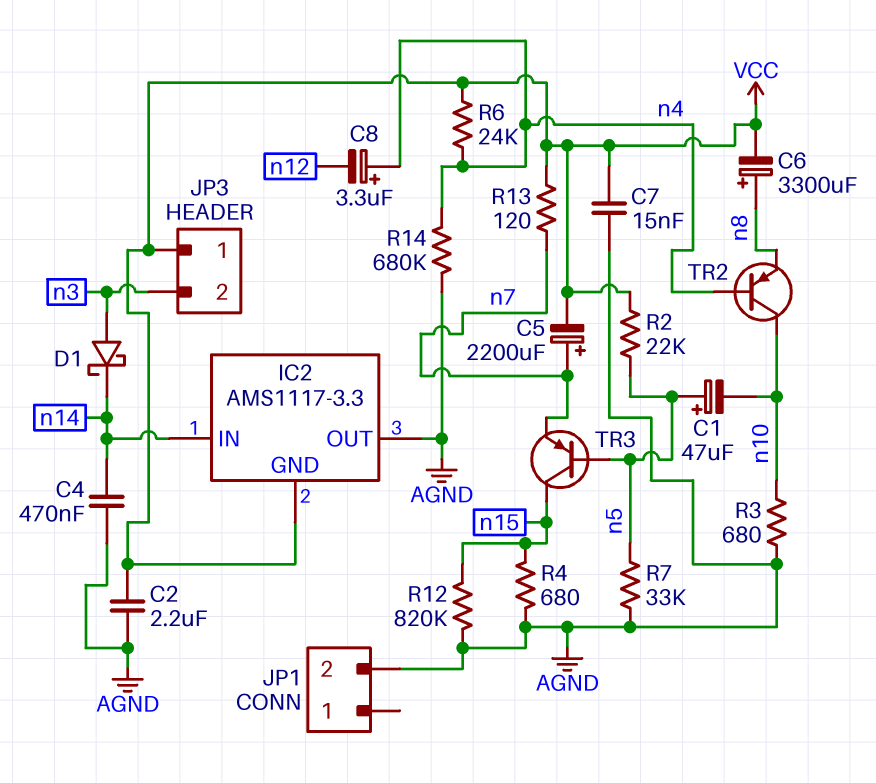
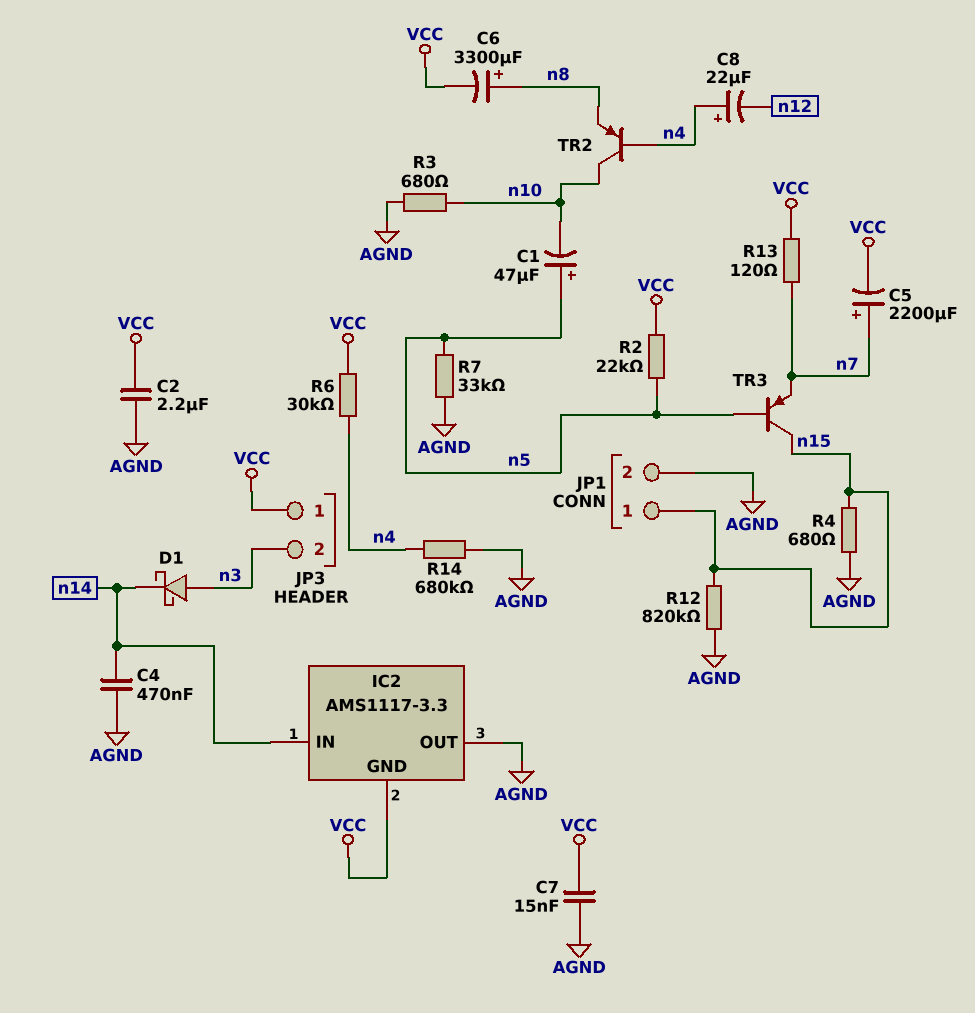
C8: 3.3uF (plus n4, minus n12) -> 22uF (plus n4, minus n12)
JP1 pin 1: none -> n15
R6: 24k (VCC, n4) -> 30k (VCC, n4)

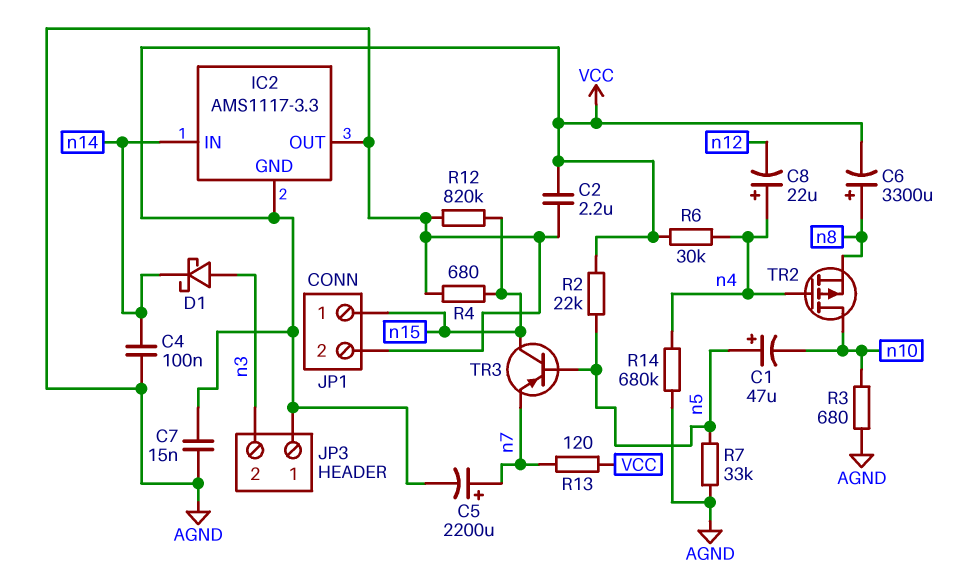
C4: 470nF (AGND, n14) -> 100nF (AGND, n14)
TR2: PNP (B n4, C n10, E n8) -> PMOS (G n4, D n10, S n8)

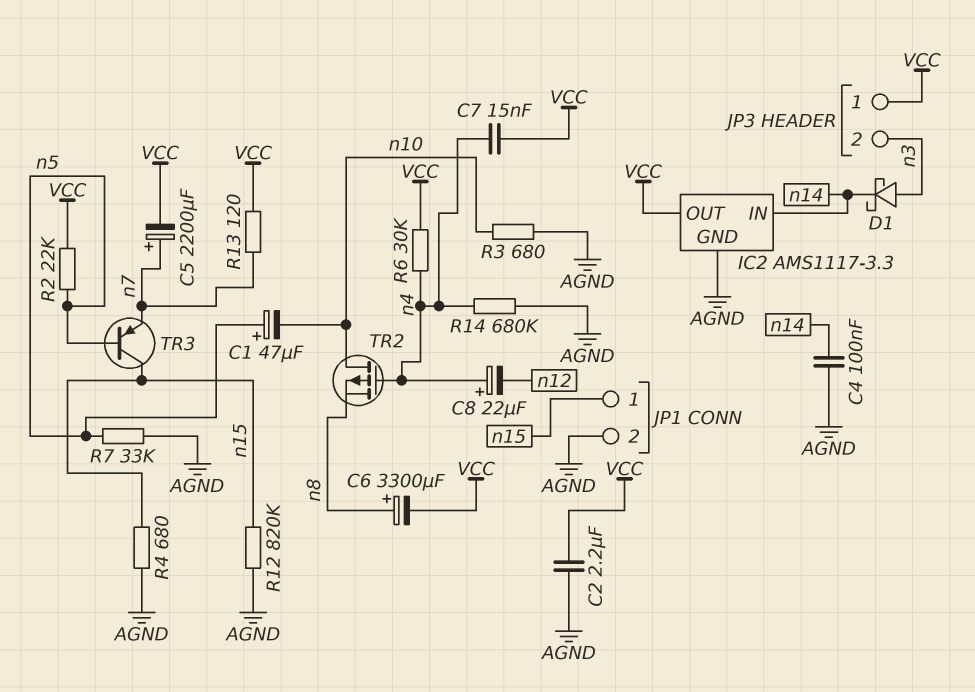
C7: 15nF (AGND, VCC) -> 15nF (VCC, n4)
IC2 pin GND: VCC -> AGND
IC2 pin OUT: AGND -> VCC

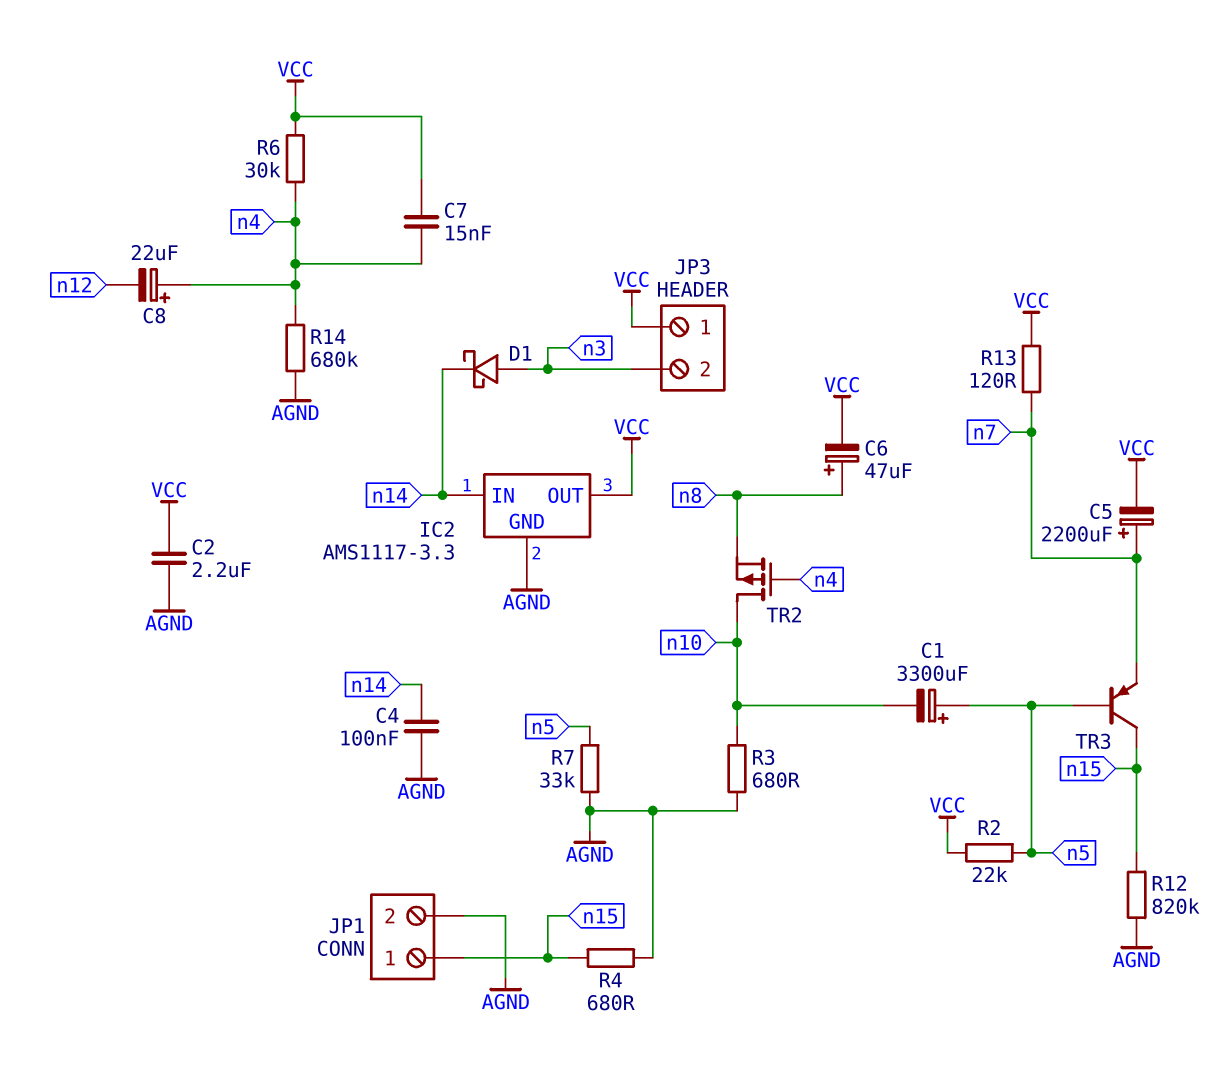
C1: 47uF (plus n5, minus n10) -> 3300uF (plus n5, minus n10)
C6: 3300uF (plus n8, minus VCC) -> 47uF (plus n8, minus VCC)

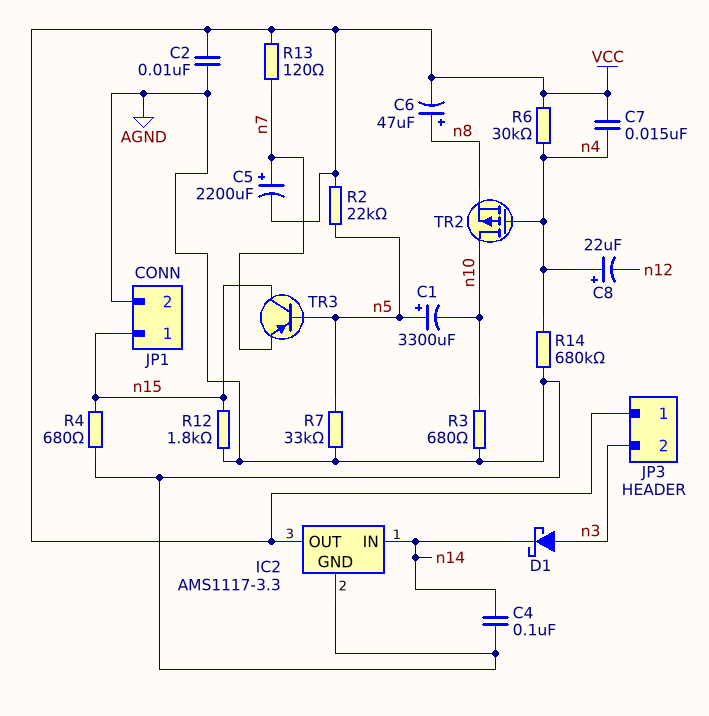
C2: 2.2uF (AGND, VCC) -> 10nF (AGND, VCC)
R12: 820k (AGND, n15) -> 1.8k (AGND, n15)

